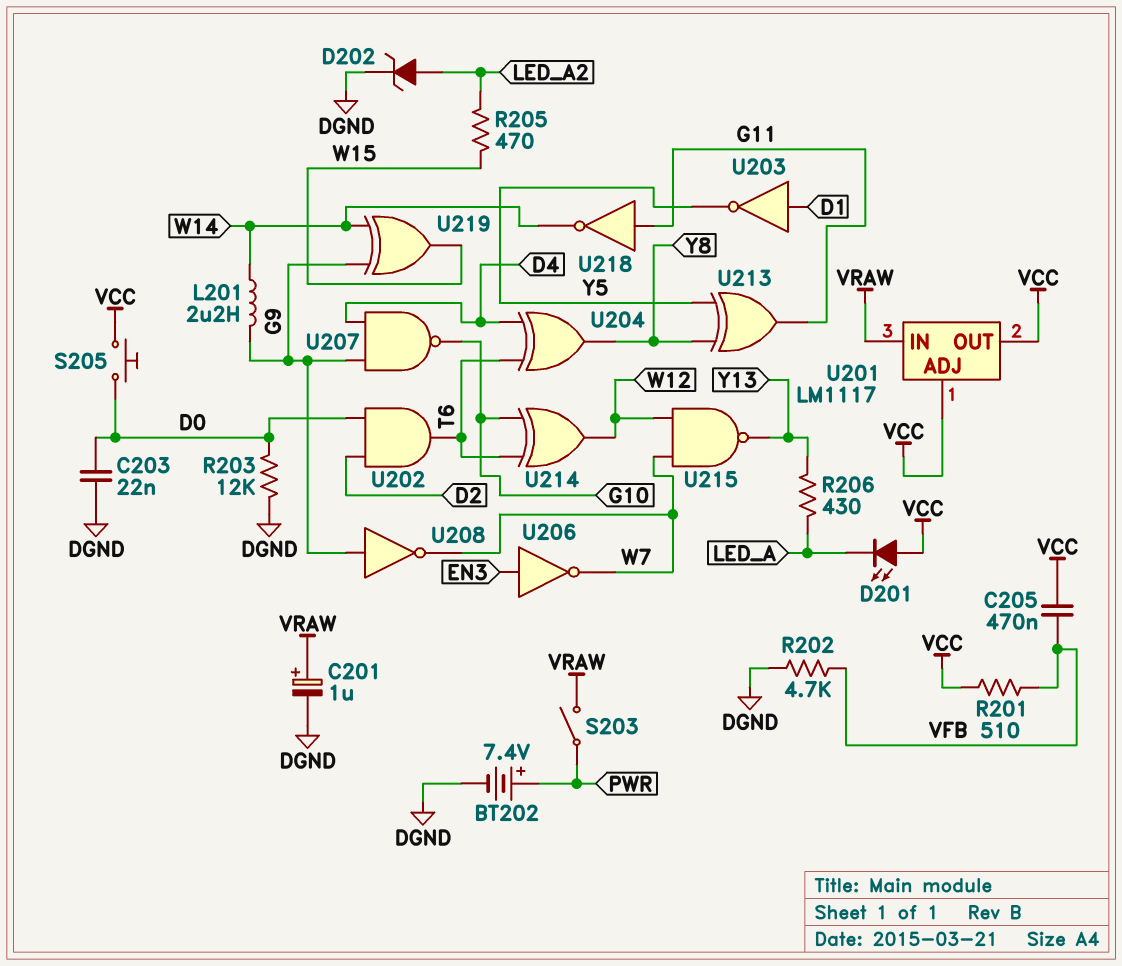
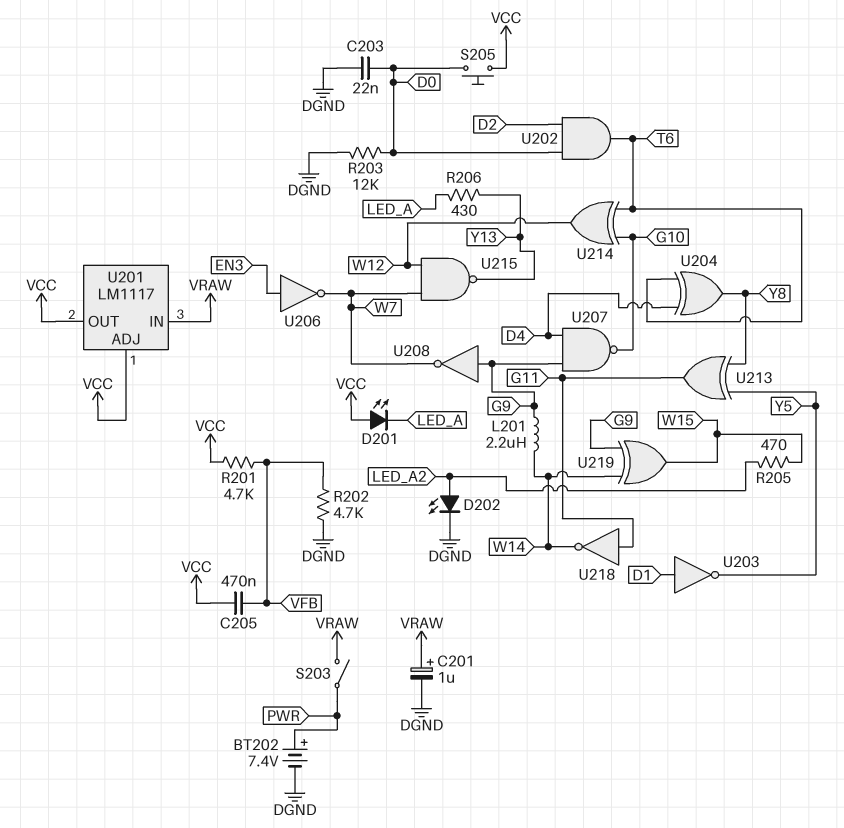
D202: zener (A LED_A2, K DGND) -> LED (A LED_A2, K DGND)
R201: 510 (VCC, VFB) -> 4.7k (VCC, VFB)

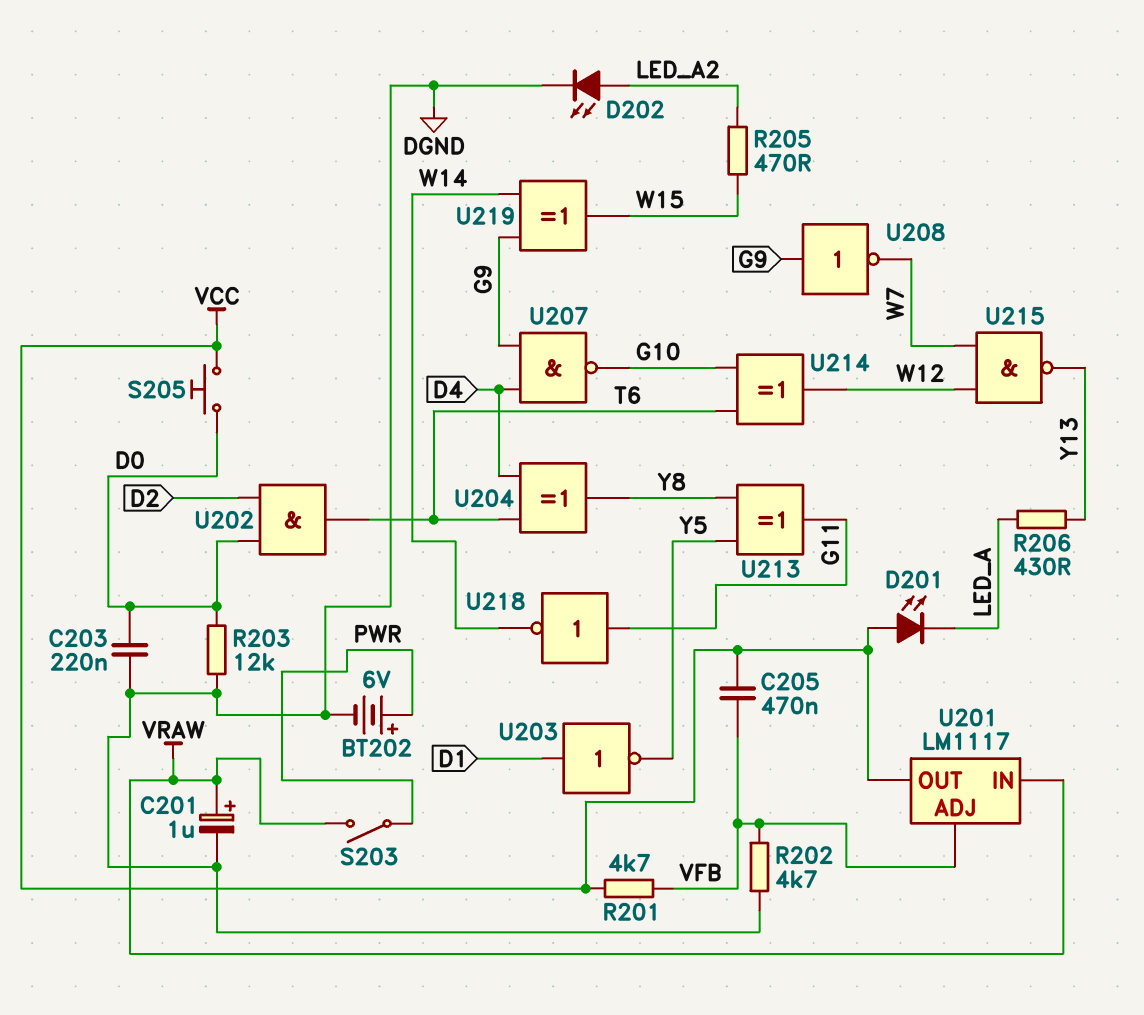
BT202: 7.4V (plus PWR, minus DGND) -> 6V (plus PWR, minus DGND)
C203: 22nF (D0, DGND) -> 220nF (D0, DGND)
L201: 2.2uH (G9, W14) -> none
U201 pin ADJ: VCC -> VFB
U206: NOT (in EN3, out W7) -> none

